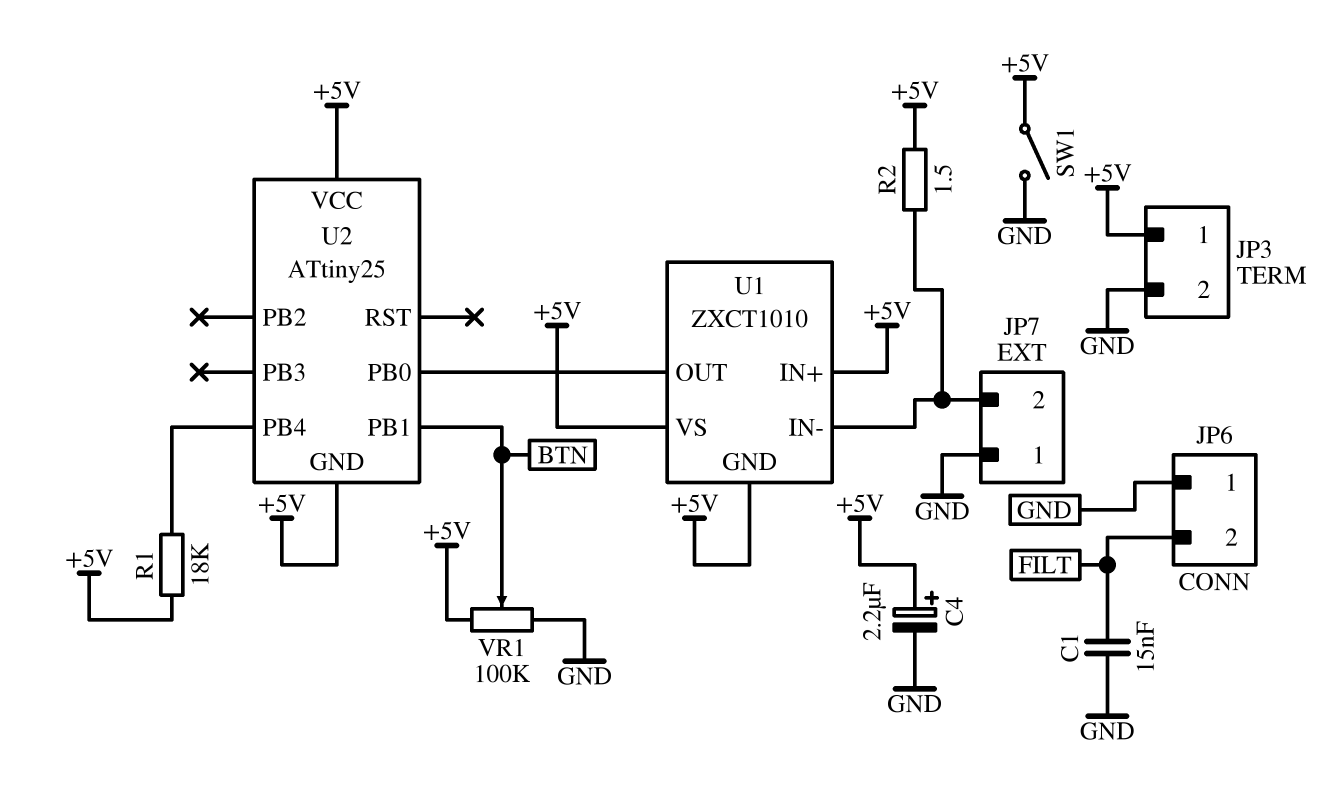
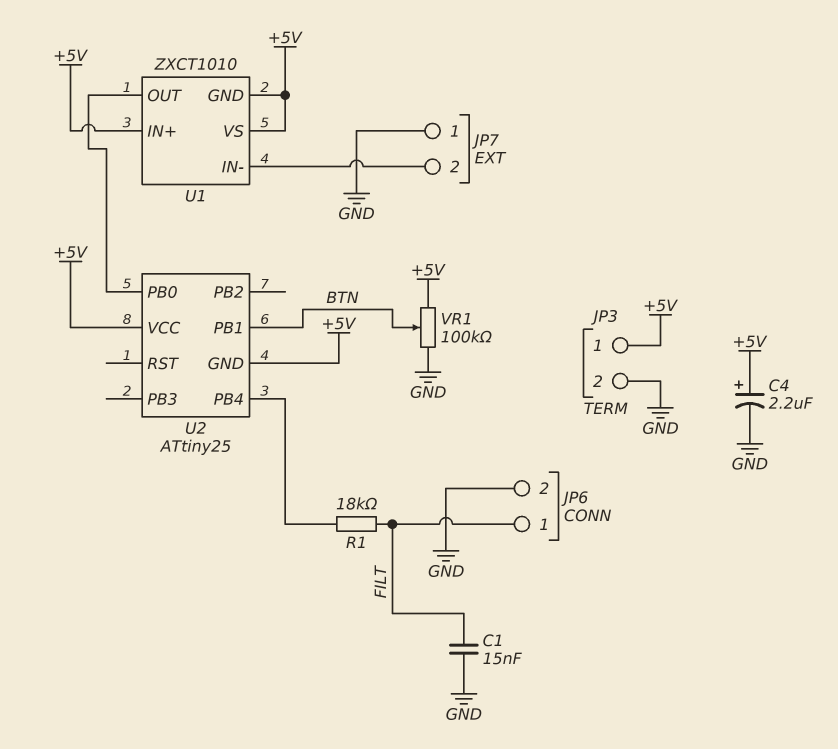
JP6 pin 1: GND -> FILT
JP6 pin 2: FILT -> GND
R1: 18k (+5V, U2/PB4) -> 18k (FILT, U2/PB4)
R2: 1.5 (+5V, JP7/2) -> none
SW1: switch (+5V, GND) -> none

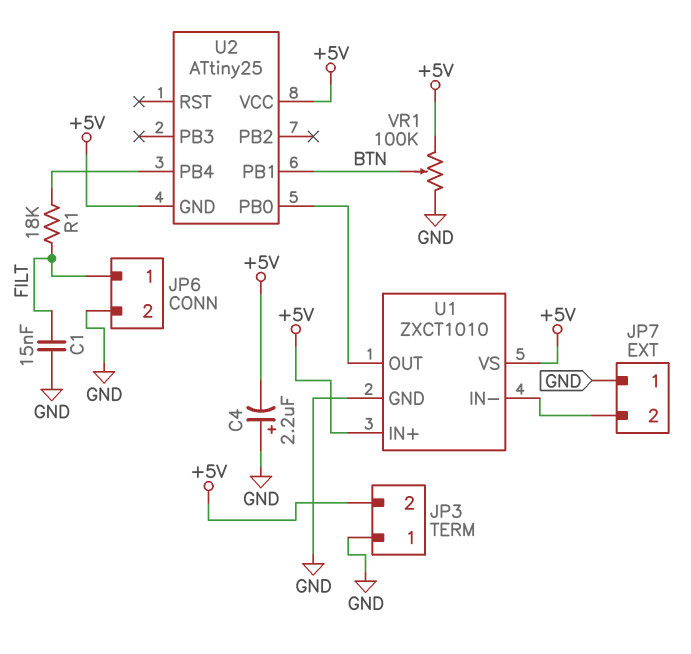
C4: 2.2uF (plus +5V, minus GND) -> 2.2uF (plus GND, minus +5V)
JP3 pin 1: +5V -> GND
JP3 pin 2: GND -> +5V
U1 pin GND: +5V -> GND

